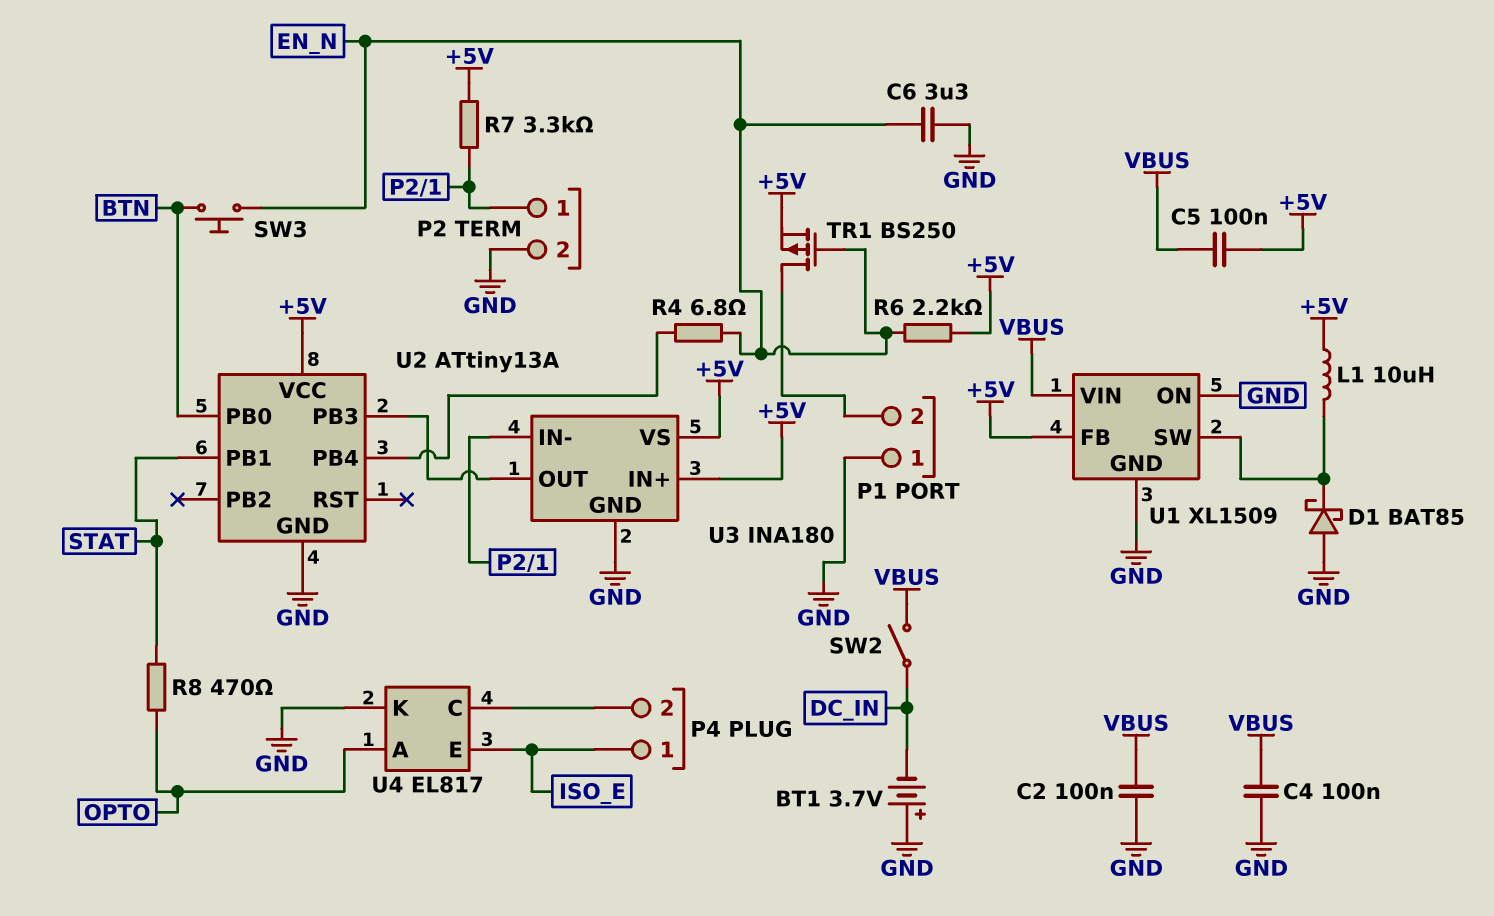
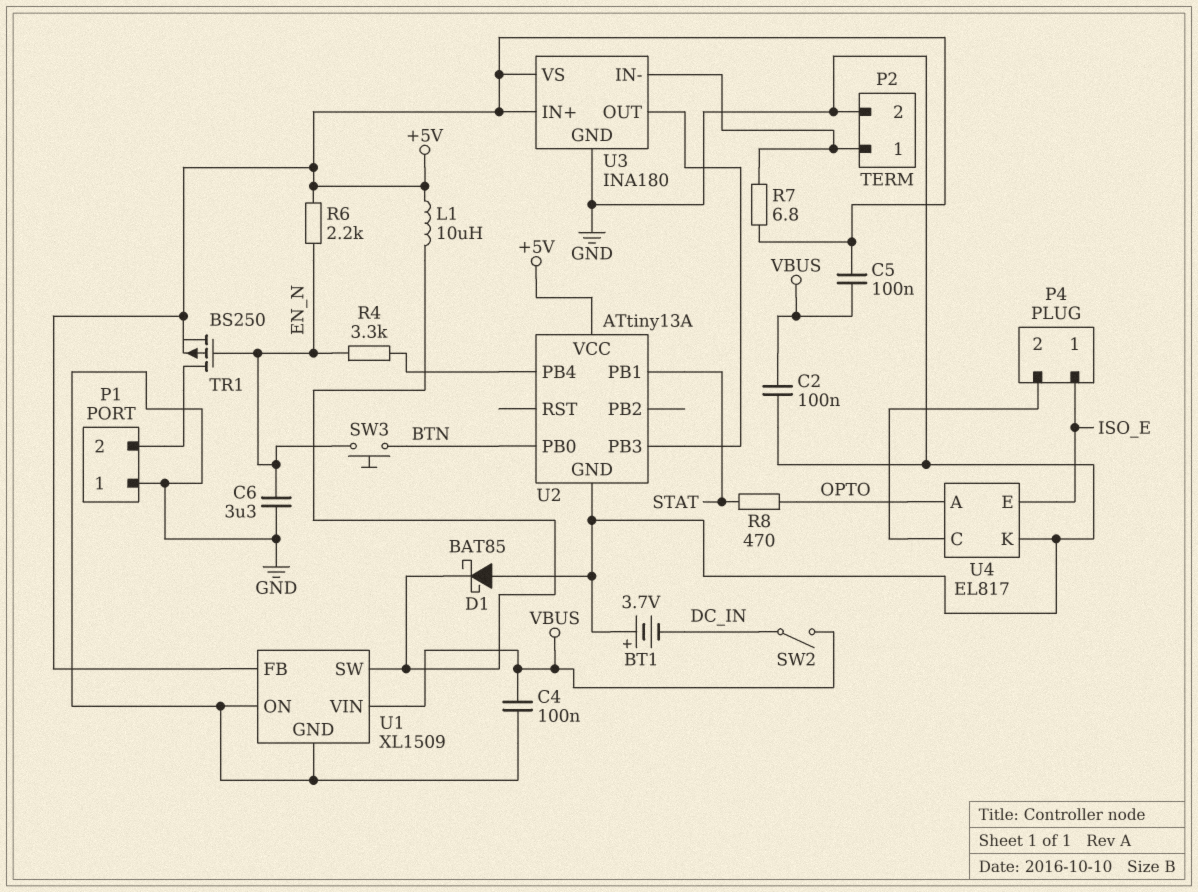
R4: 6.8 (EN_N, U2/PB4) -> 3.3k (EN_N, U2/PB4)
R7: 3.3k (+5V, P2/1) -> 6.8 (+5V, P2/1)

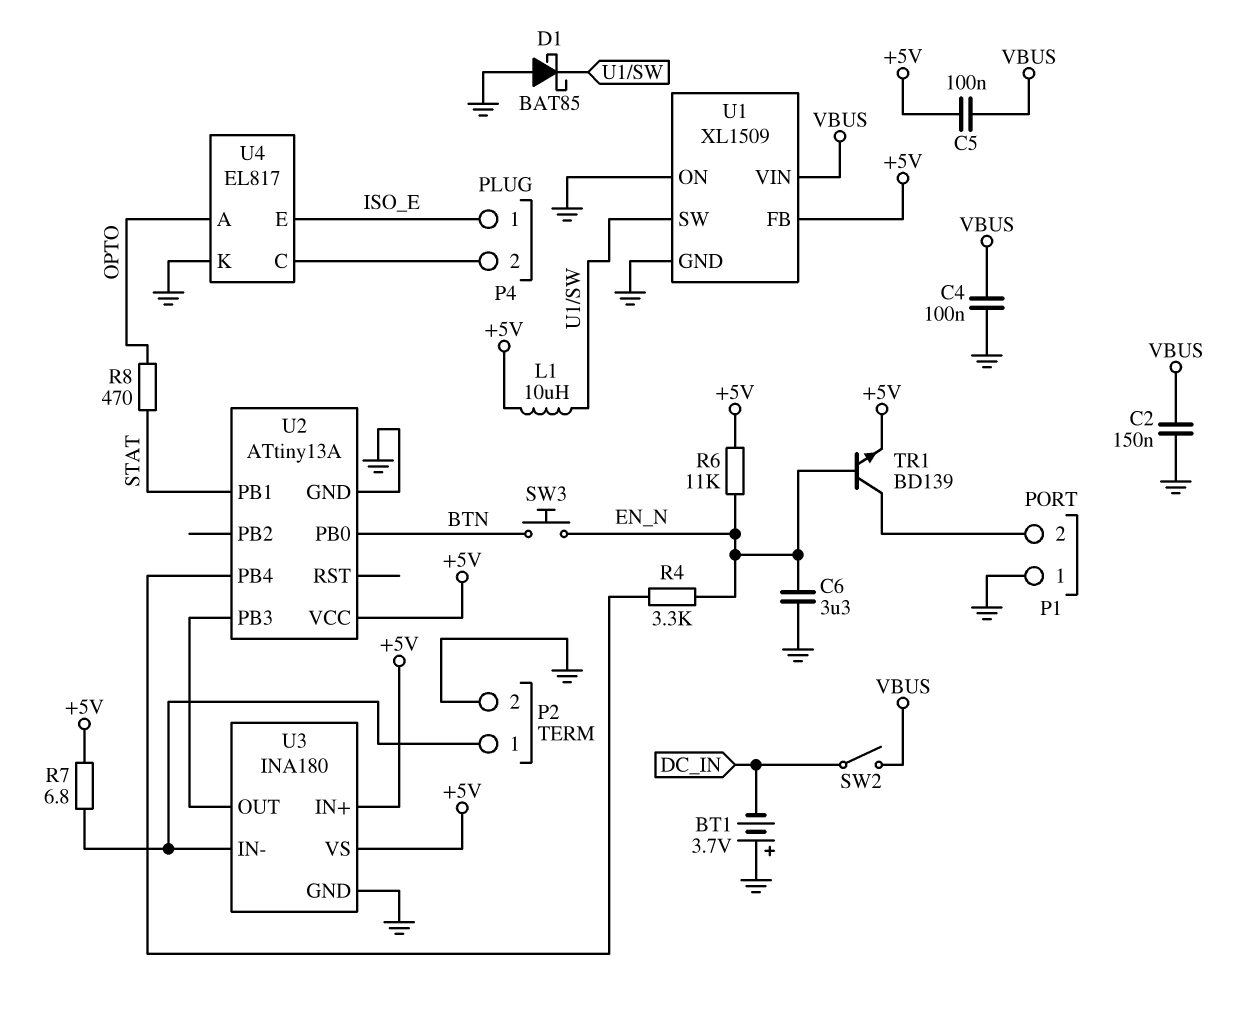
C2: 100nF (GND, VBUS) -> 150nF (GND, VBUS)
R6: 2.2k (+5V, EN_N) -> 11k (+5V, EN_N)
TR1: PMOS BS250 (G EN_N, D P1/2, S +5V) -> NPN BD139 (B EN_N, C P1/2, E +5V)

